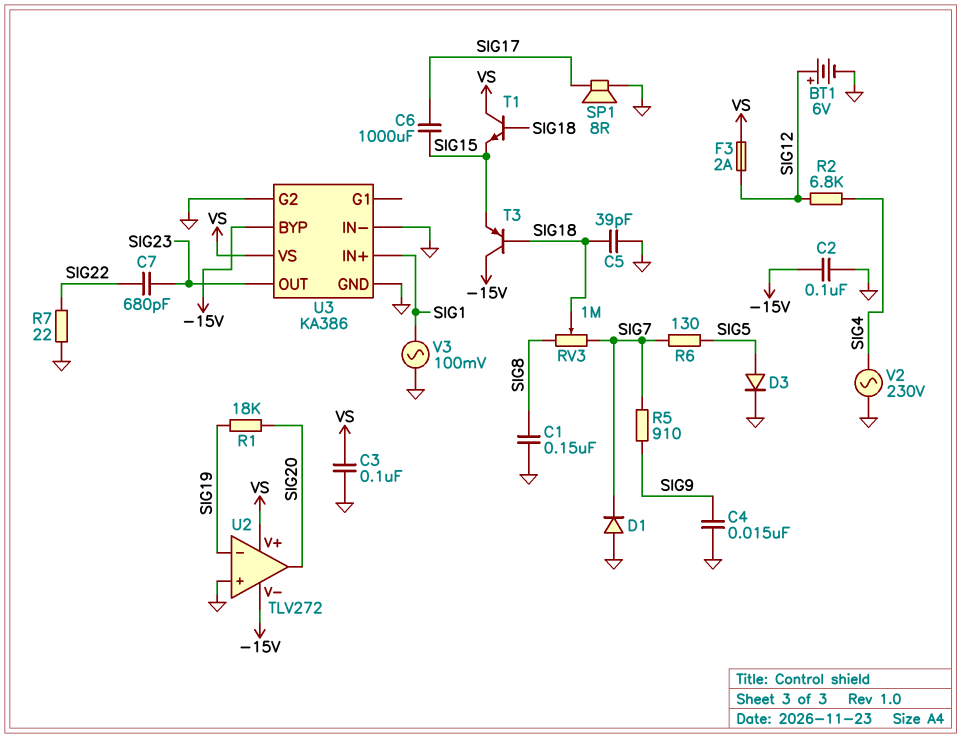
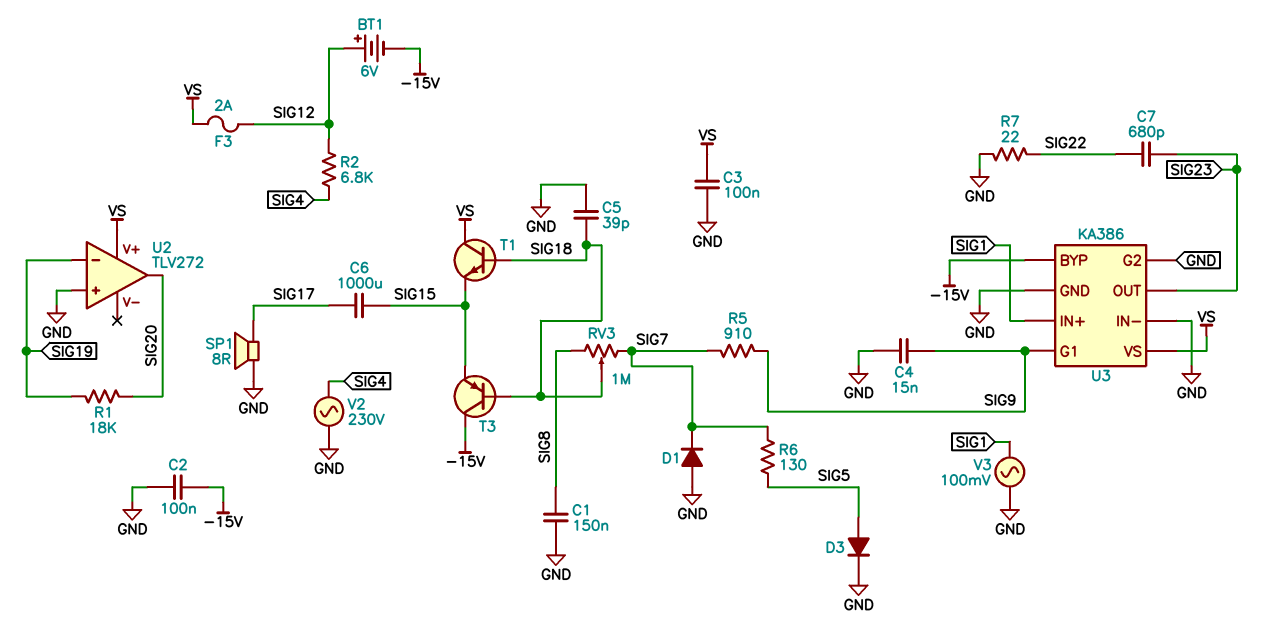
BT1: 6V (plus SIG12, minus GND) -> 6V (plus SIG12, minus -15V)
U2 pin V-: -15V -> none
U3 pin G1: none -> SIG9

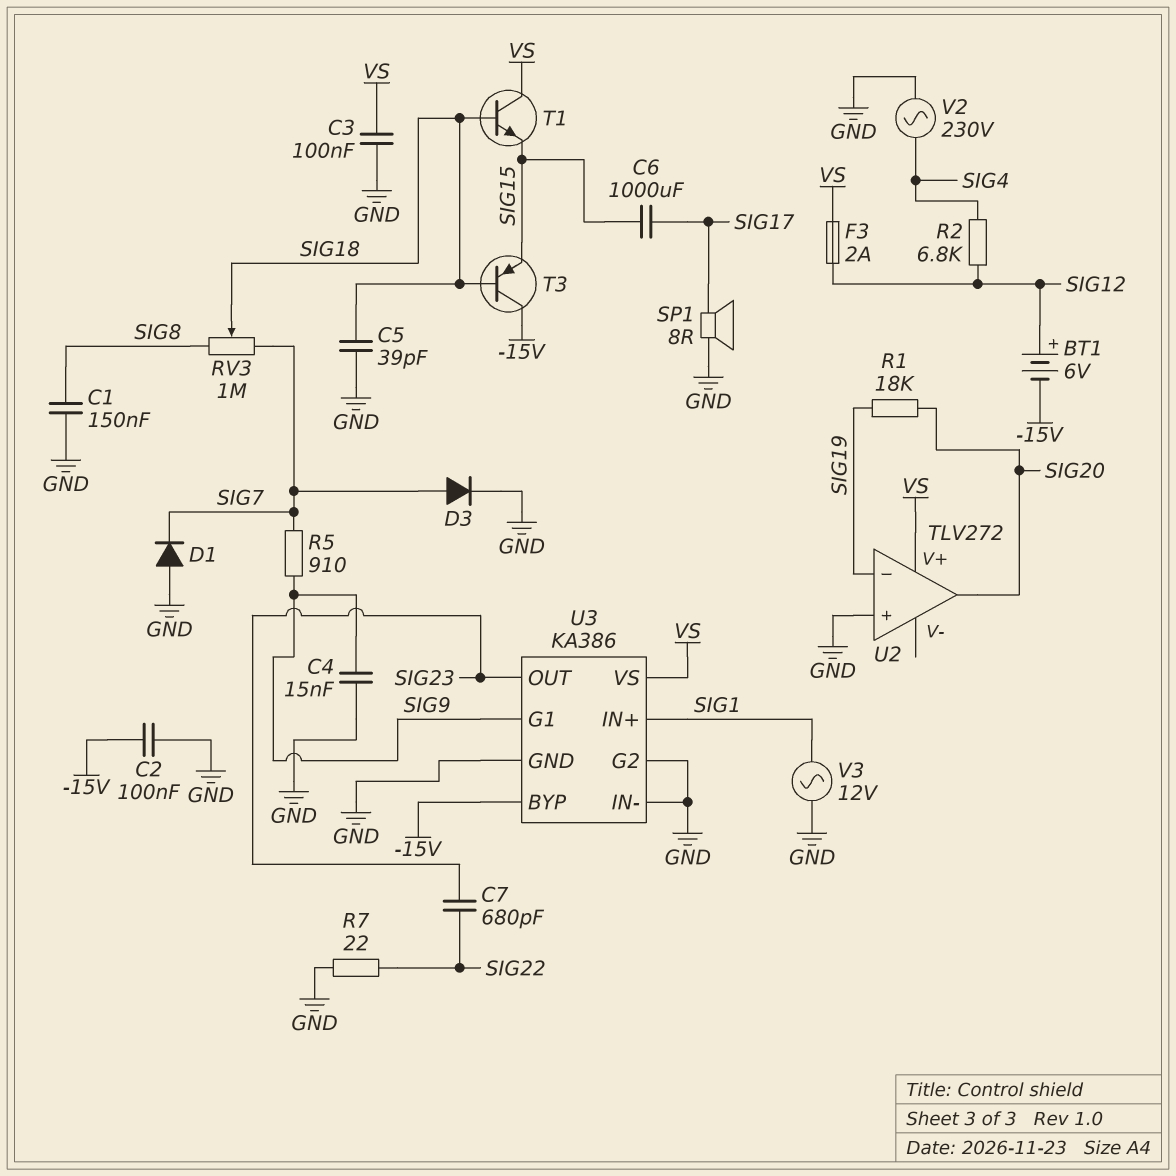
D3: diode (A SIG5, K GND) -> diode (A SIG7, K GND)
R6: 130 (SIG5, SIG7) -> none
V3: AC 100mV (GND, SIG1) -> AC 12V (GND, SIG1)

